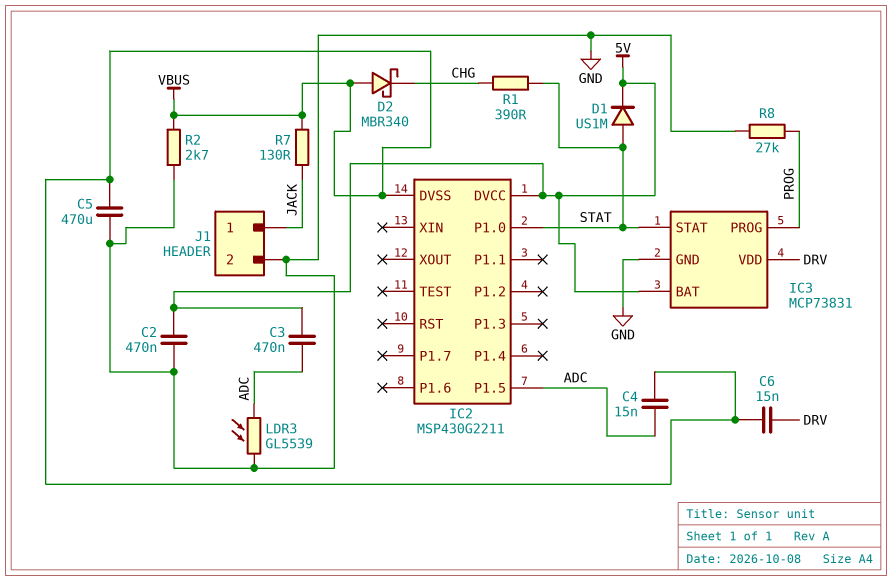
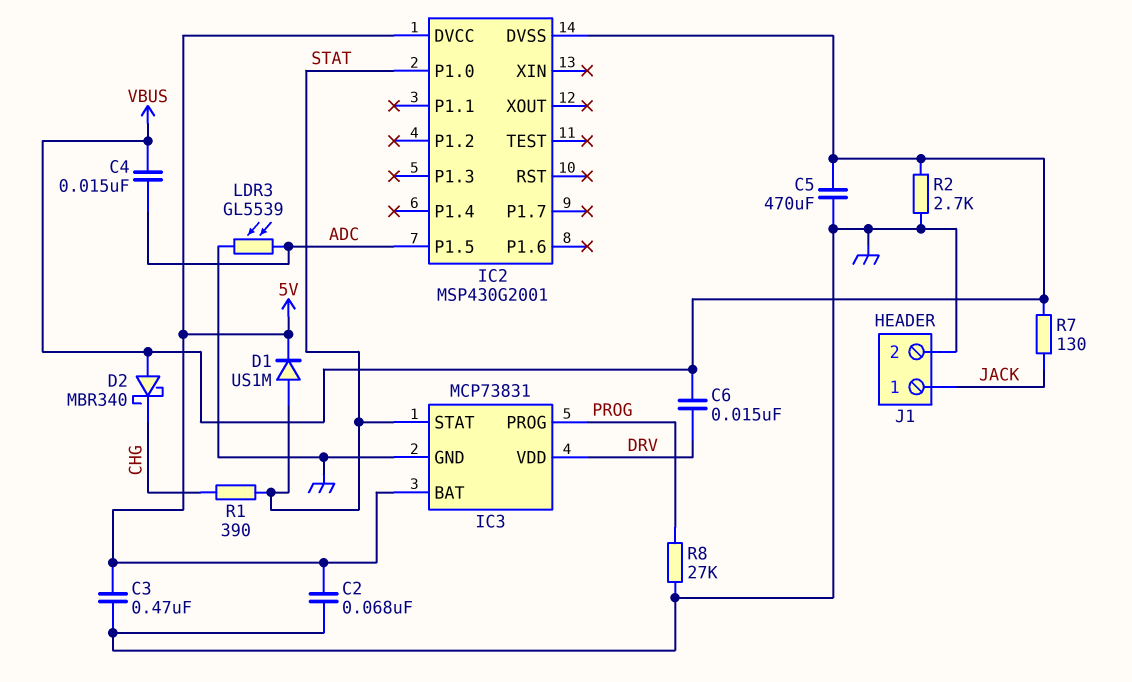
C2: 470nF (5V, GND) -> 68nF (5V, GND)
C3: 470nF (5V, ADC) -> 470nF (5V, GND)
IC2: MSP430G2211 -> MSP430G2001

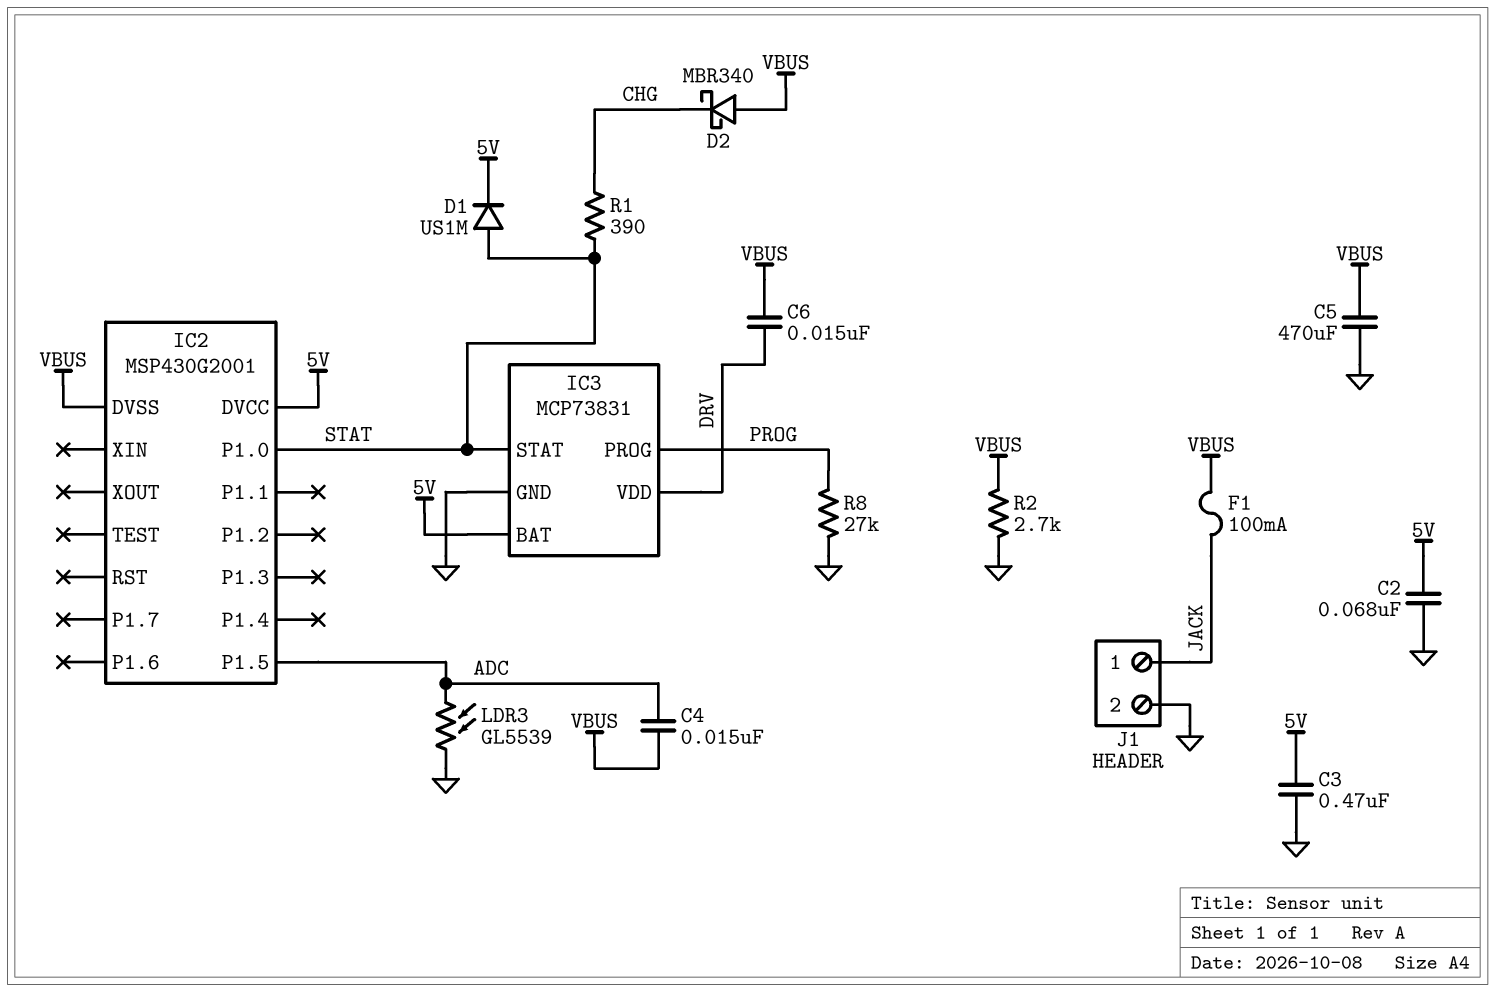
F1: none -> 100mA (JACK, VBUS)
R7: 130 (JACK, VBUS) -> none

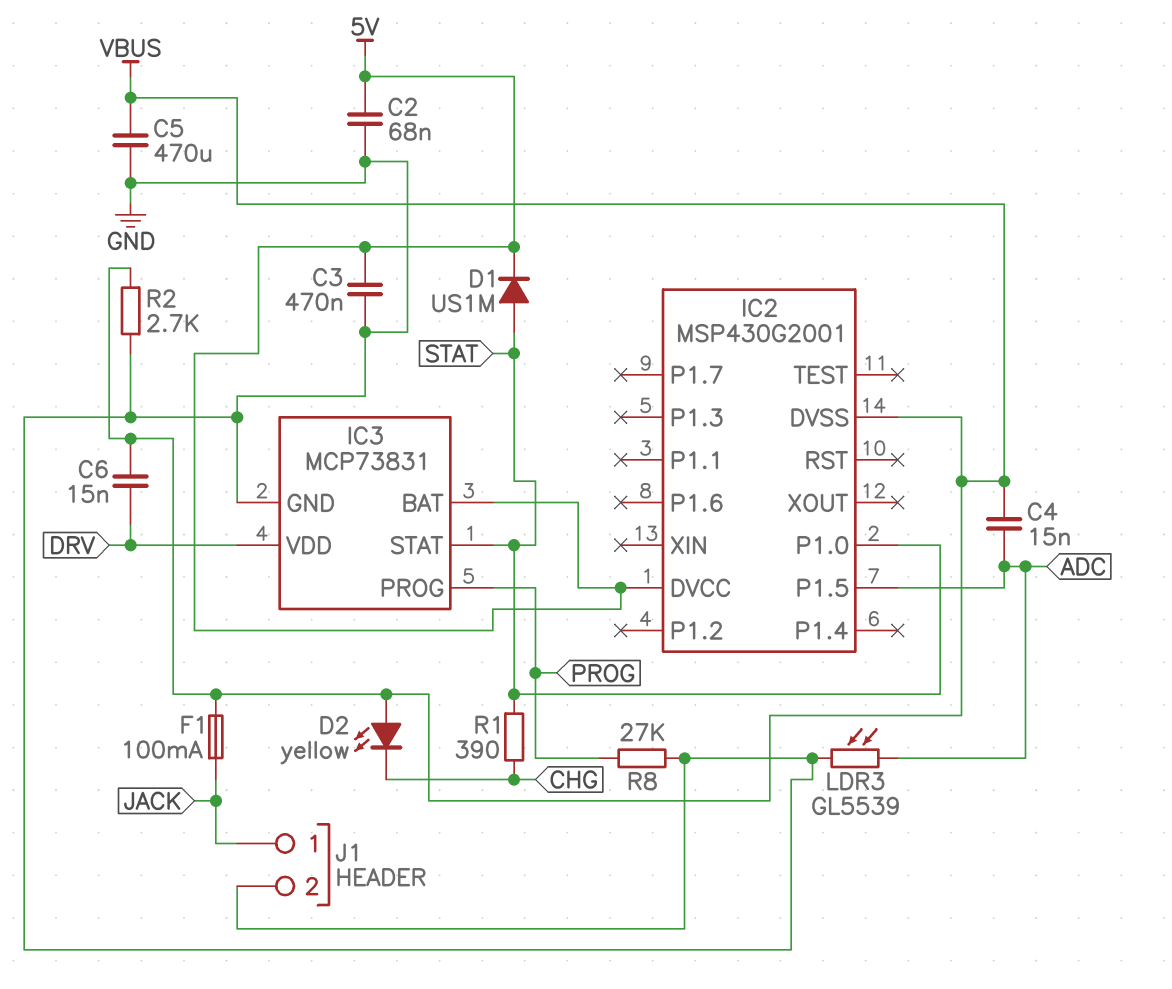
D2: schottky MBR340 (A VBUS, K CHG) -> LED yellow (A VBUS, K CHG)

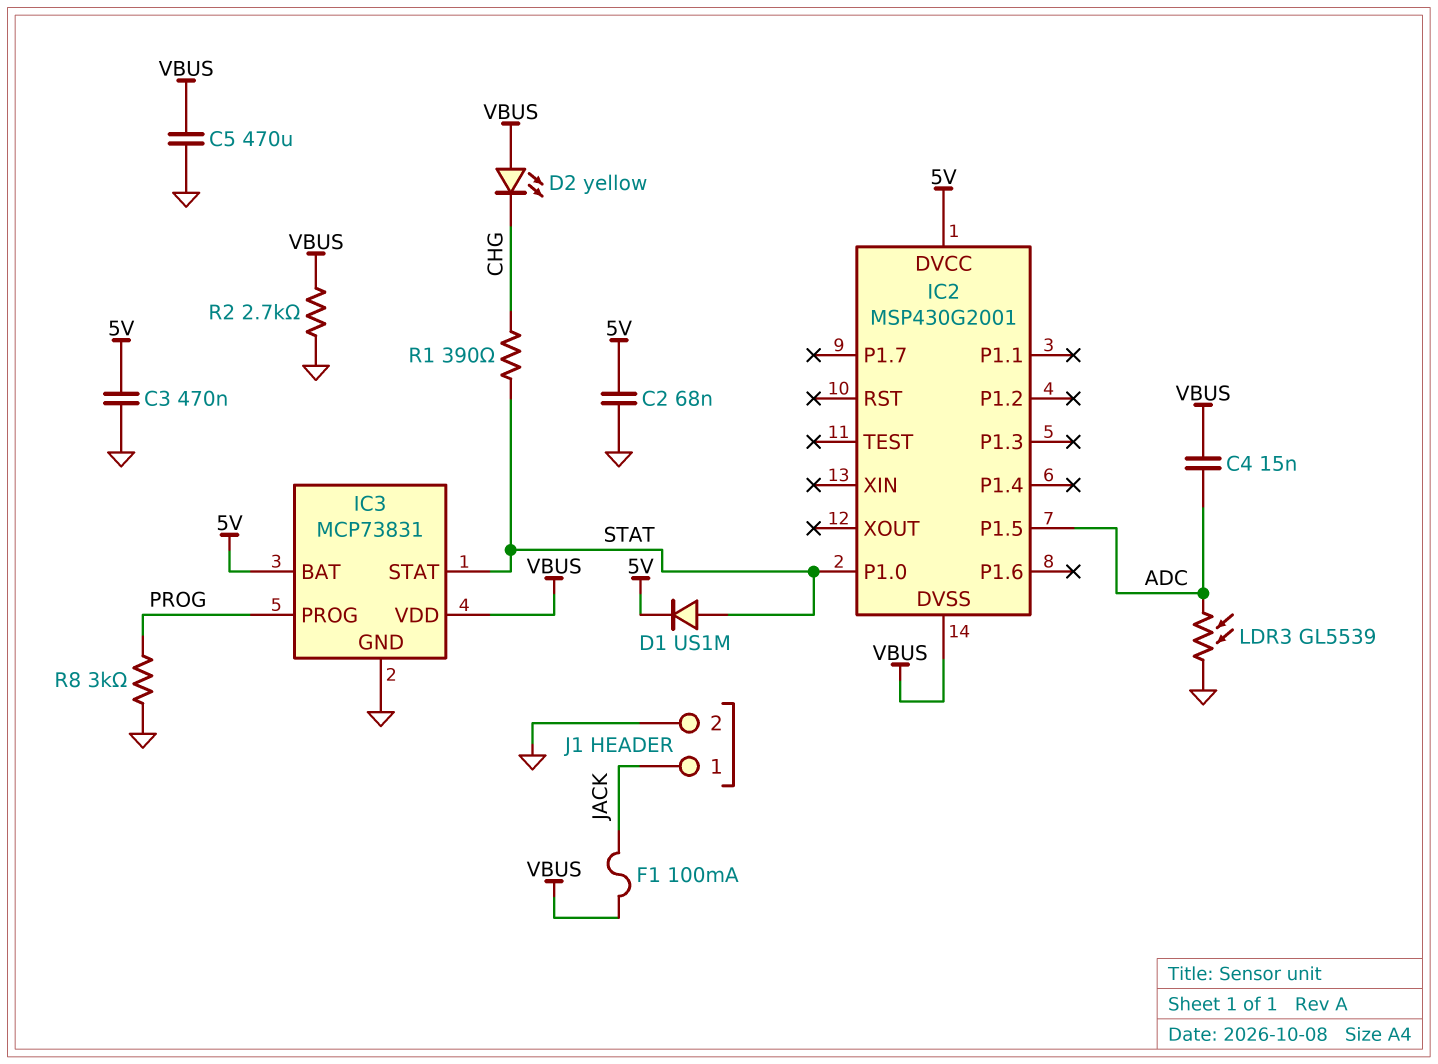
C6: 15nF (DRV, VBUS) -> none
IC3 pin VDD: DRV -> VBUS
R8: 27k (GND, PROG) -> 3k (GND, PROG)

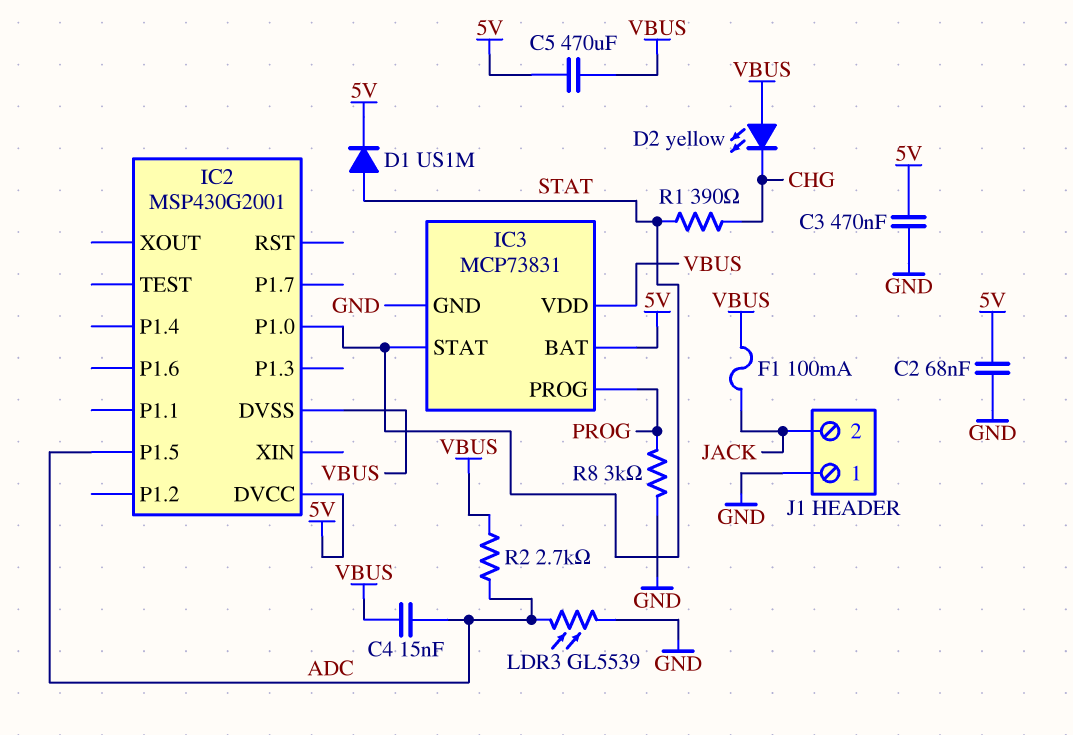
C5: 470uF (GND, VBUS) -> 470uF (5V, VBUS)
J1 pin 1: JACK -> GND
J1 pin 2: GND -> JACK
R2: 2.7k (GND, VBUS) -> 2.7k (ADC, VBUS)

